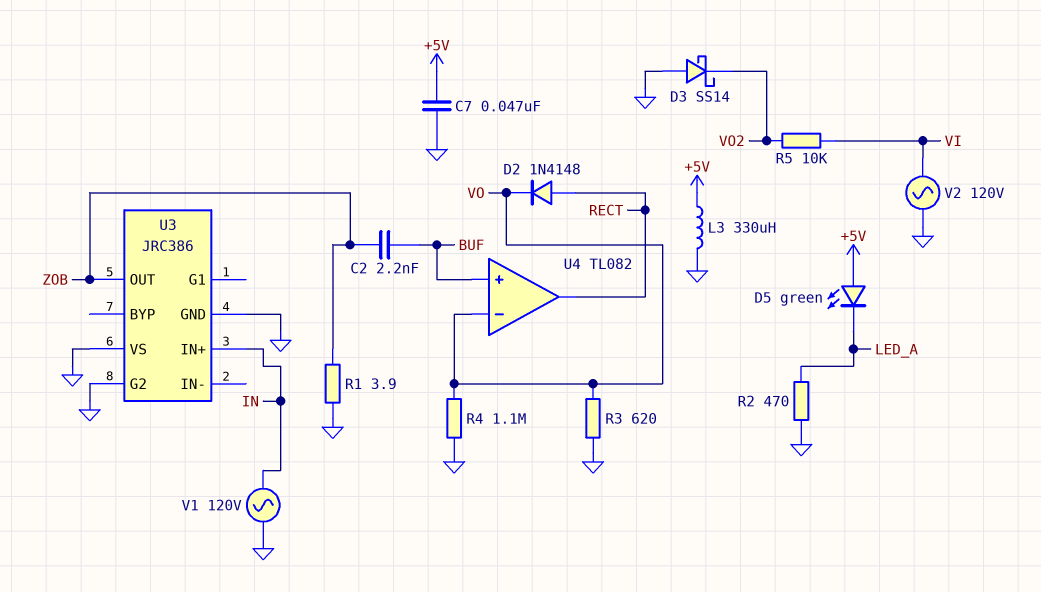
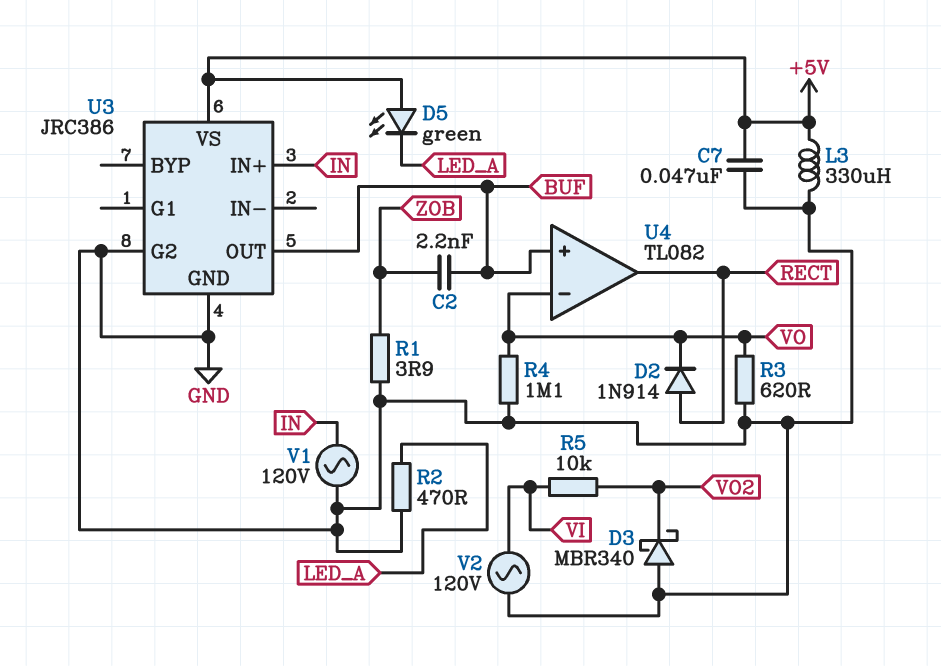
D2: diode 1N4148 (A RECT, K VO) -> diode 1N914 (A RECT, K VO)
D3: schottky SS14 (A GND, K VO2) -> schottky MBR340 (A GND, K VO2)
U3 pin OUT: ZOB -> BUF
U3 pin VS: GND -> +5V

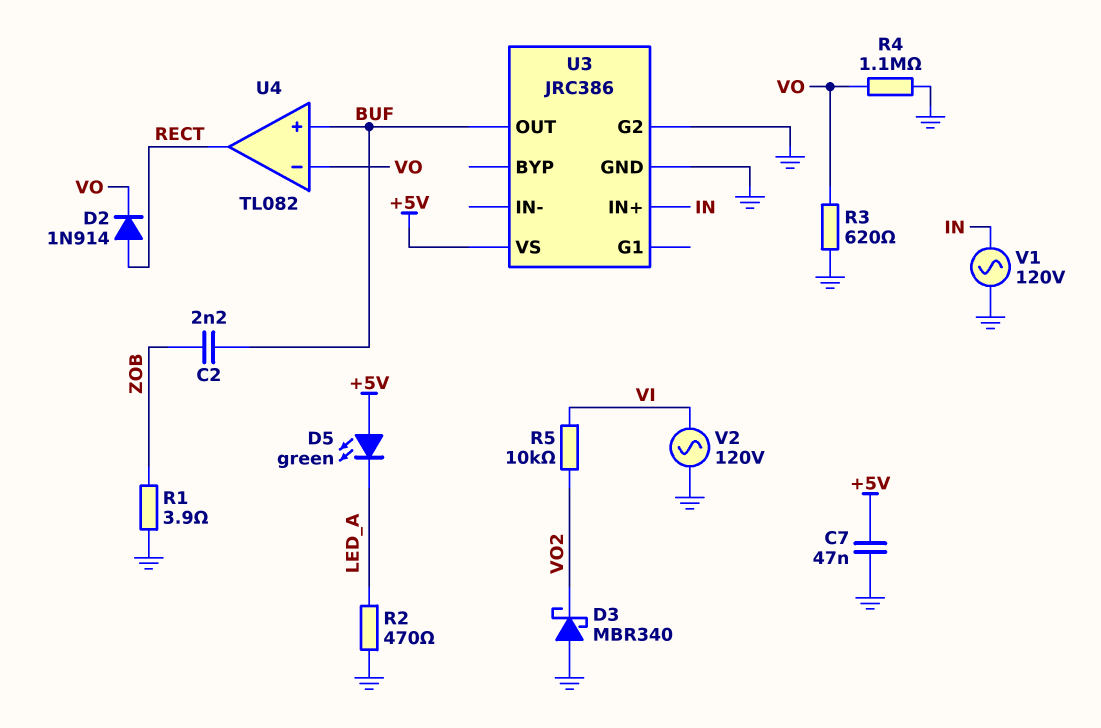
L3: 330uH (+5V, GND) -> none

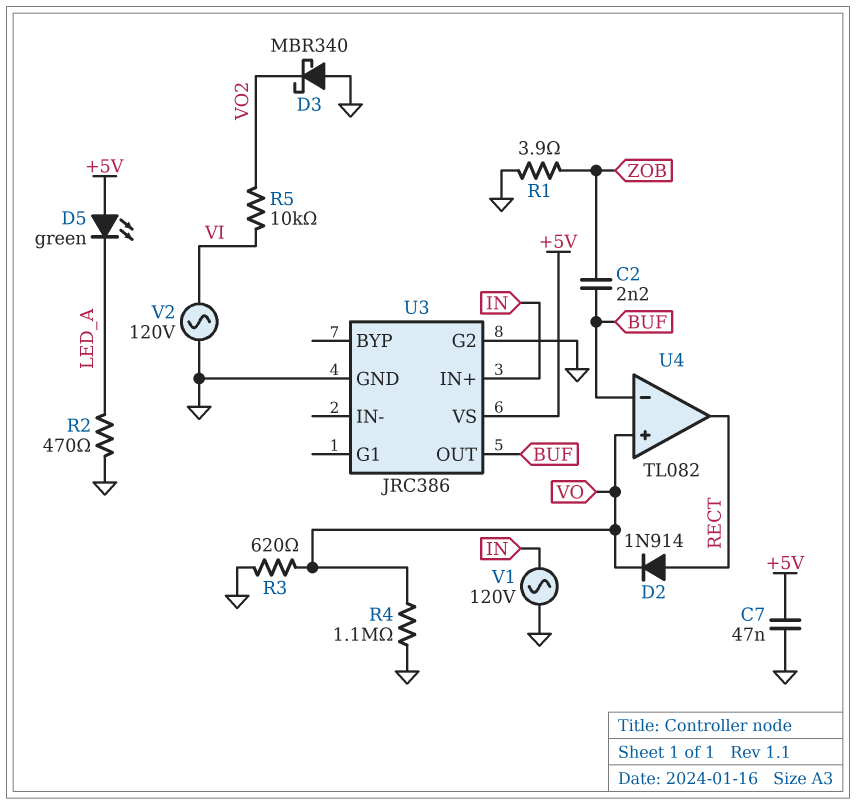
U4 pin in+: BUF -> VO
U4 pin in-: VO -> BUF

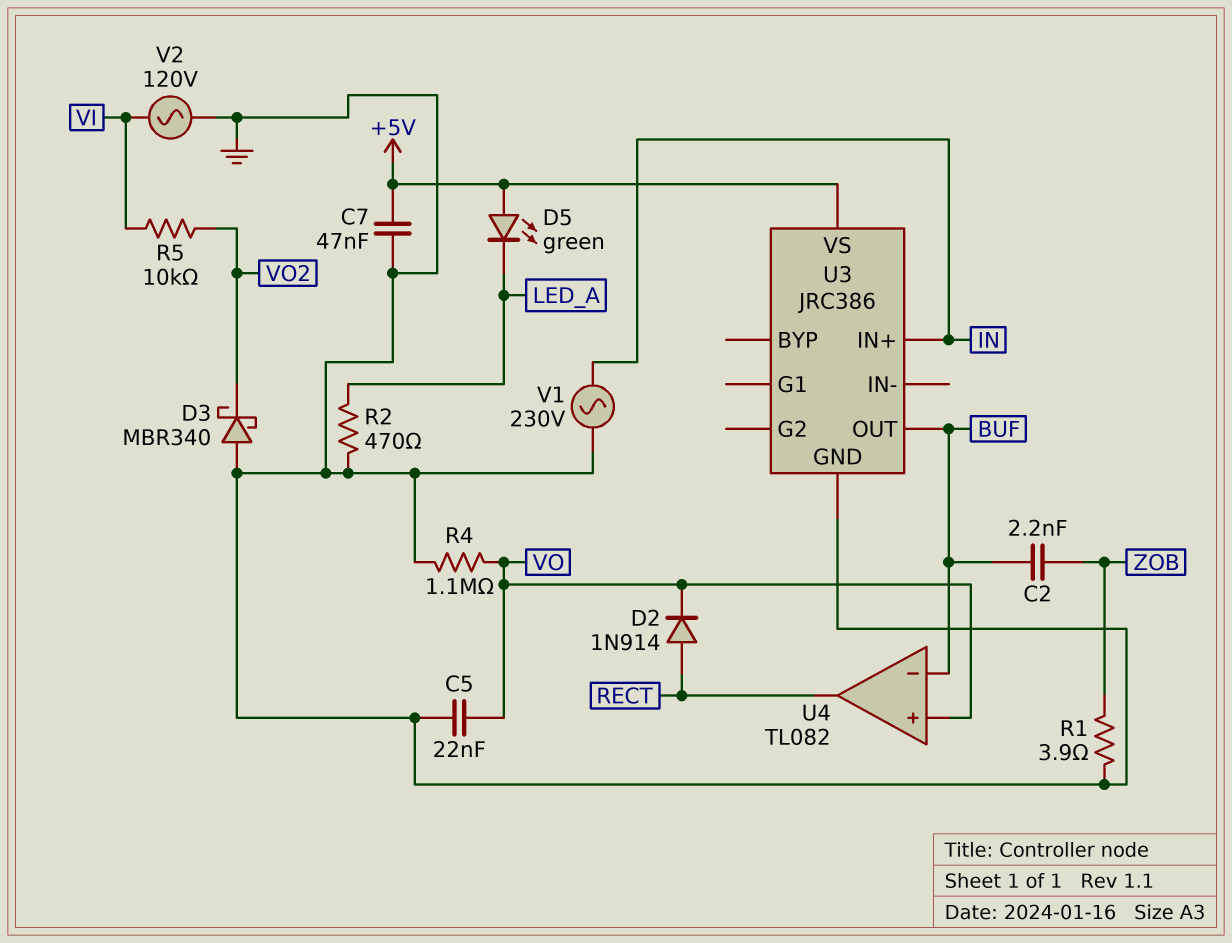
C5: none -> 22nF (GND, VO)
R3: 620 (GND, VO) -> none
U3 pin G2: GND -> none
V1: AC 120V (GND, IN) -> AC 230V (GND, IN)

